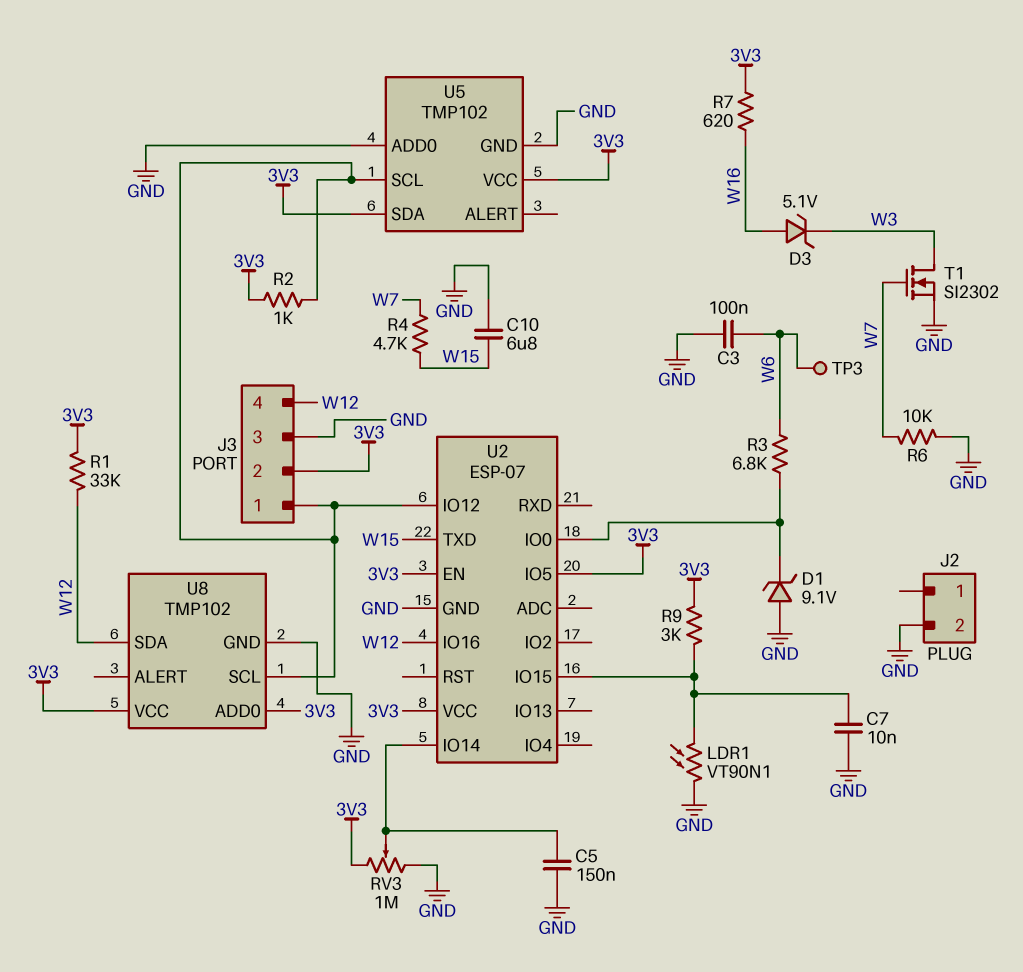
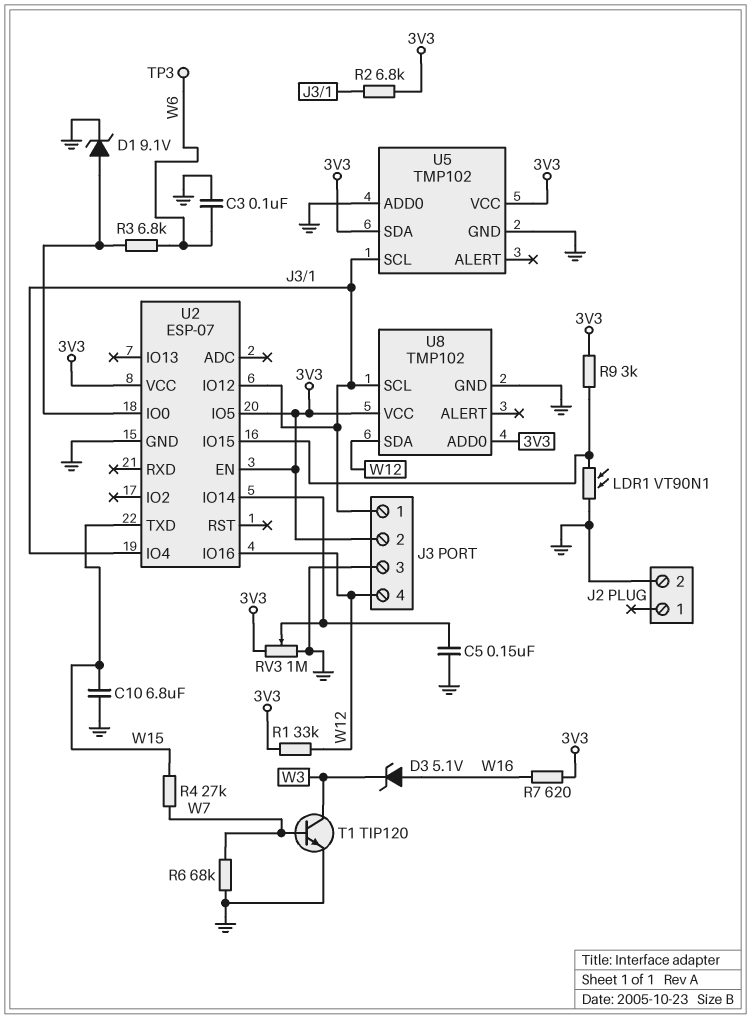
C7: 10nF (GND, U2/IO15) -> none
D1: zener 9.1V (A GND, K U2/IO0) -> zener 9.1V (A U2/IO0, K GND)
R2: 1k (3V3, J3/1) -> 6.8k (3V3, J3/1)
R4: 4.7k (W7, W15) -> 27k (W7, W15)
R6: 10k (GND, W7) -> 68k (GND, W7)
T1: NMOS SI2302 (G W7, D W3, S GND) -> NPN TIP120 (B W7, C W3, E GND)
U2 pin IO4: none -> J3/1

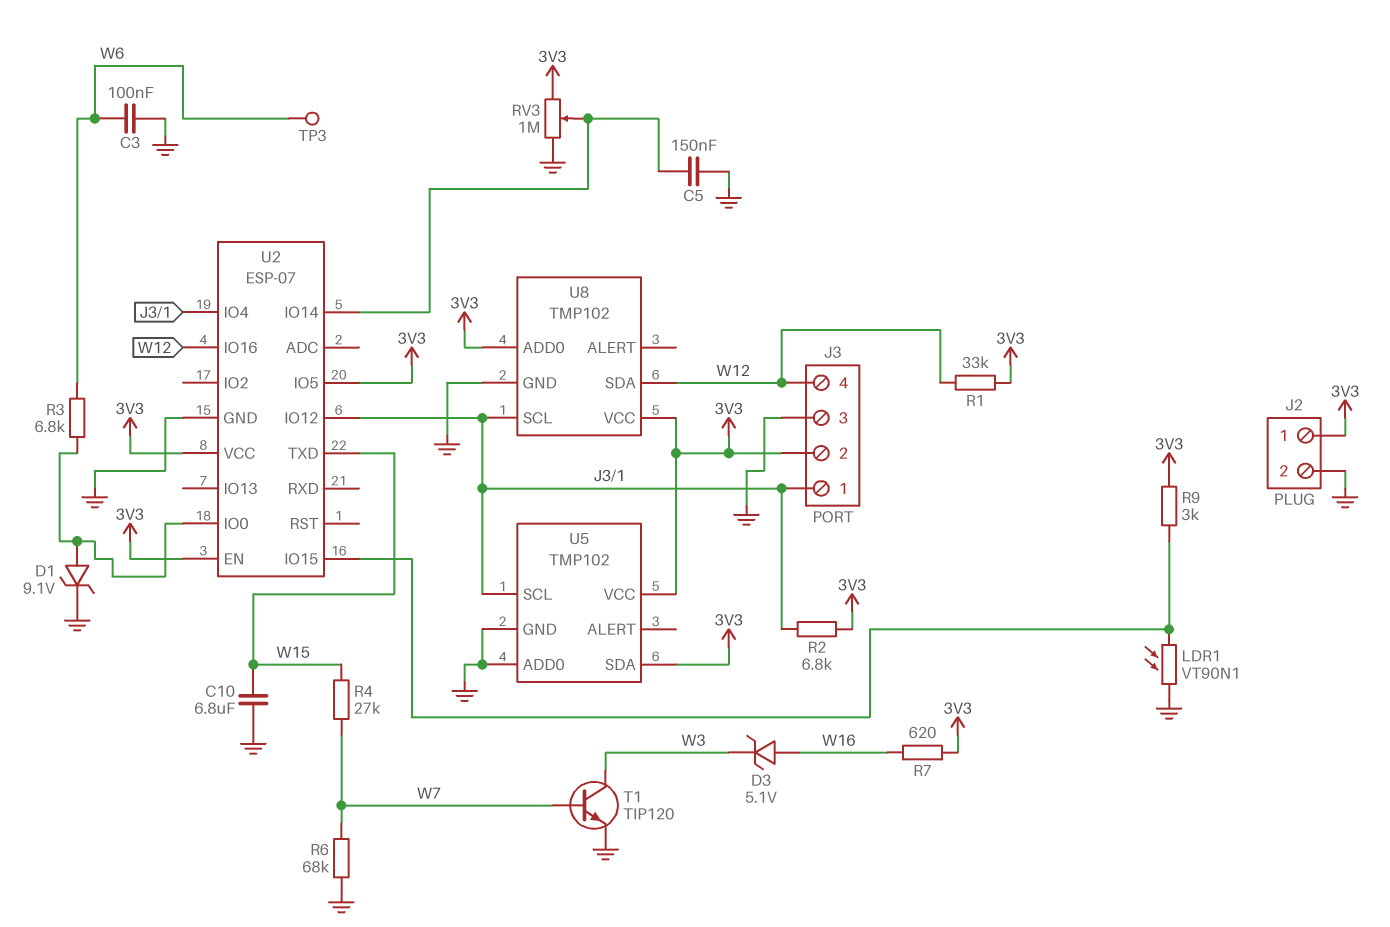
J2 pin 1: none -> 3V3

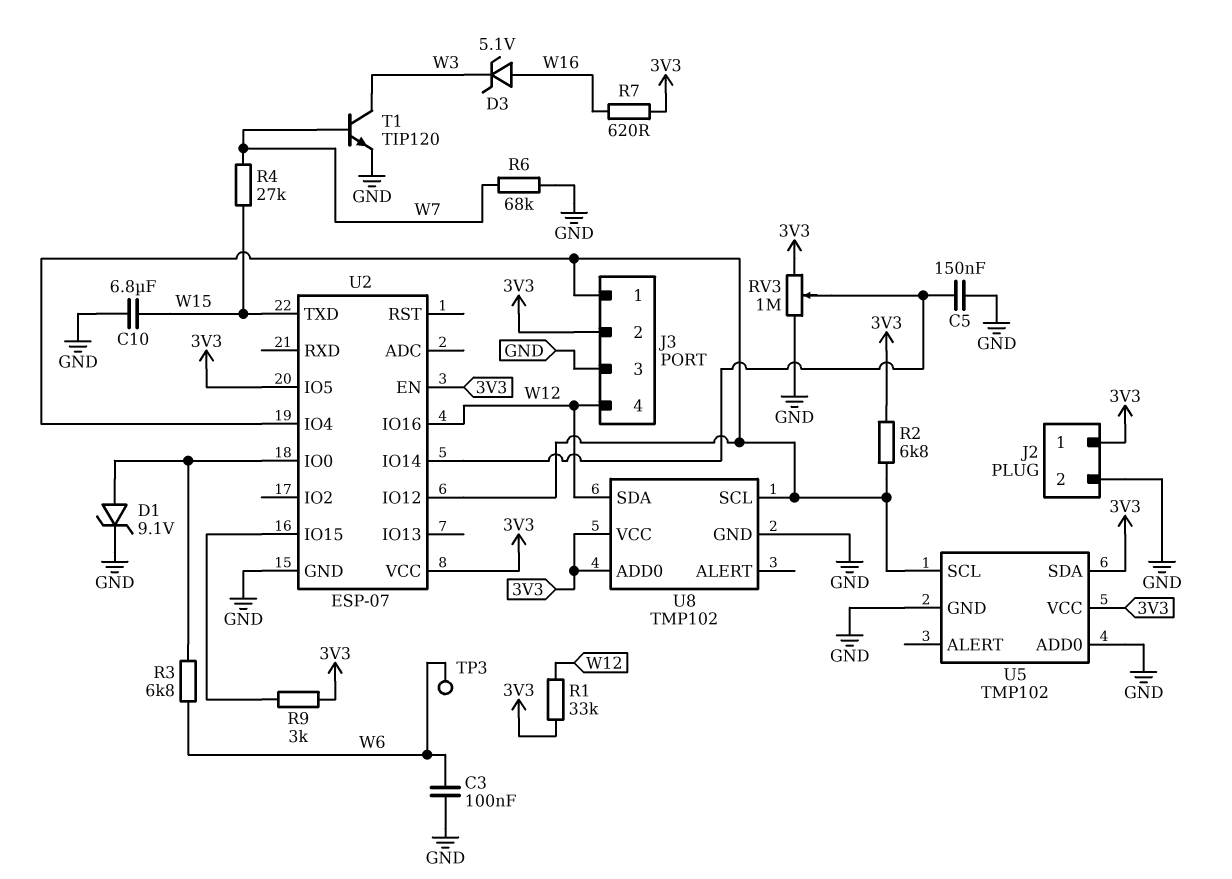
LDR1: VT90N1 (GND, U2/IO15) -> none

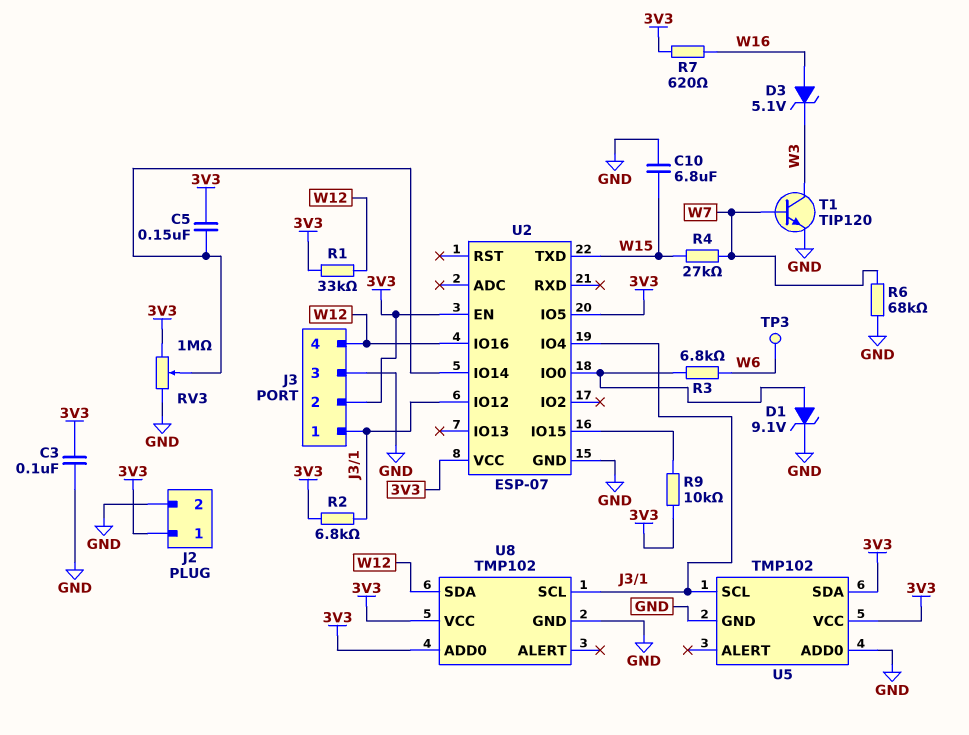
C3: 100nF (GND, W6) -> 100nF (3V3, GND)
C5: 150nF (GND, U2/IO14) -> 150nF (3V3, U2/IO14)
R9: 3k (3V3, U2/IO15) -> 10k (3V3, U2/IO15)

